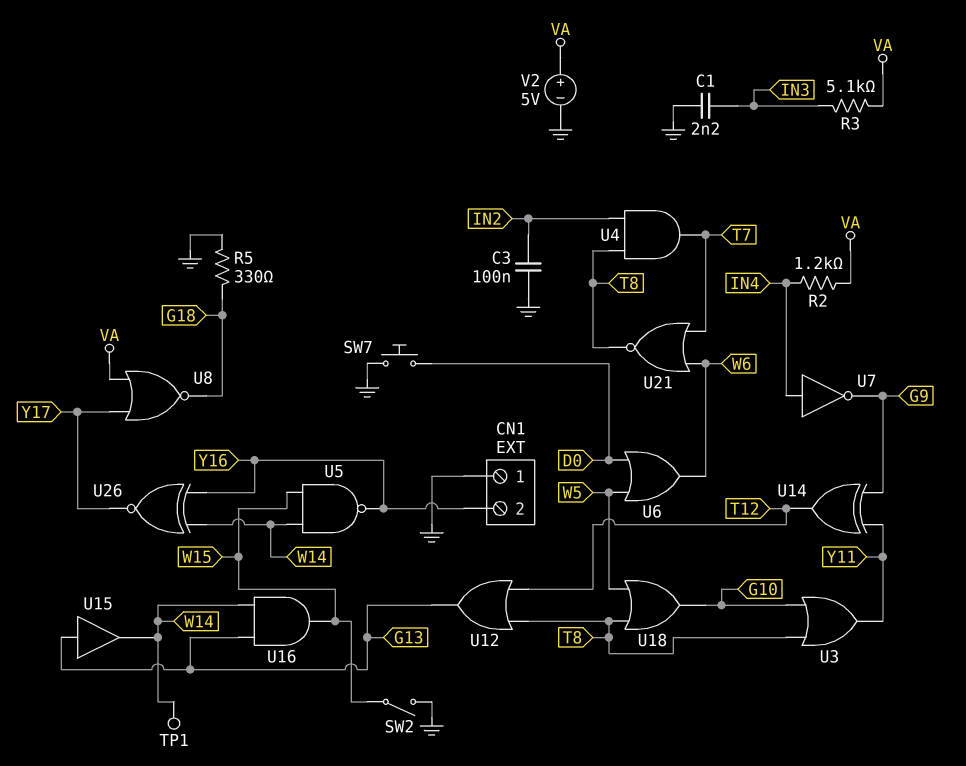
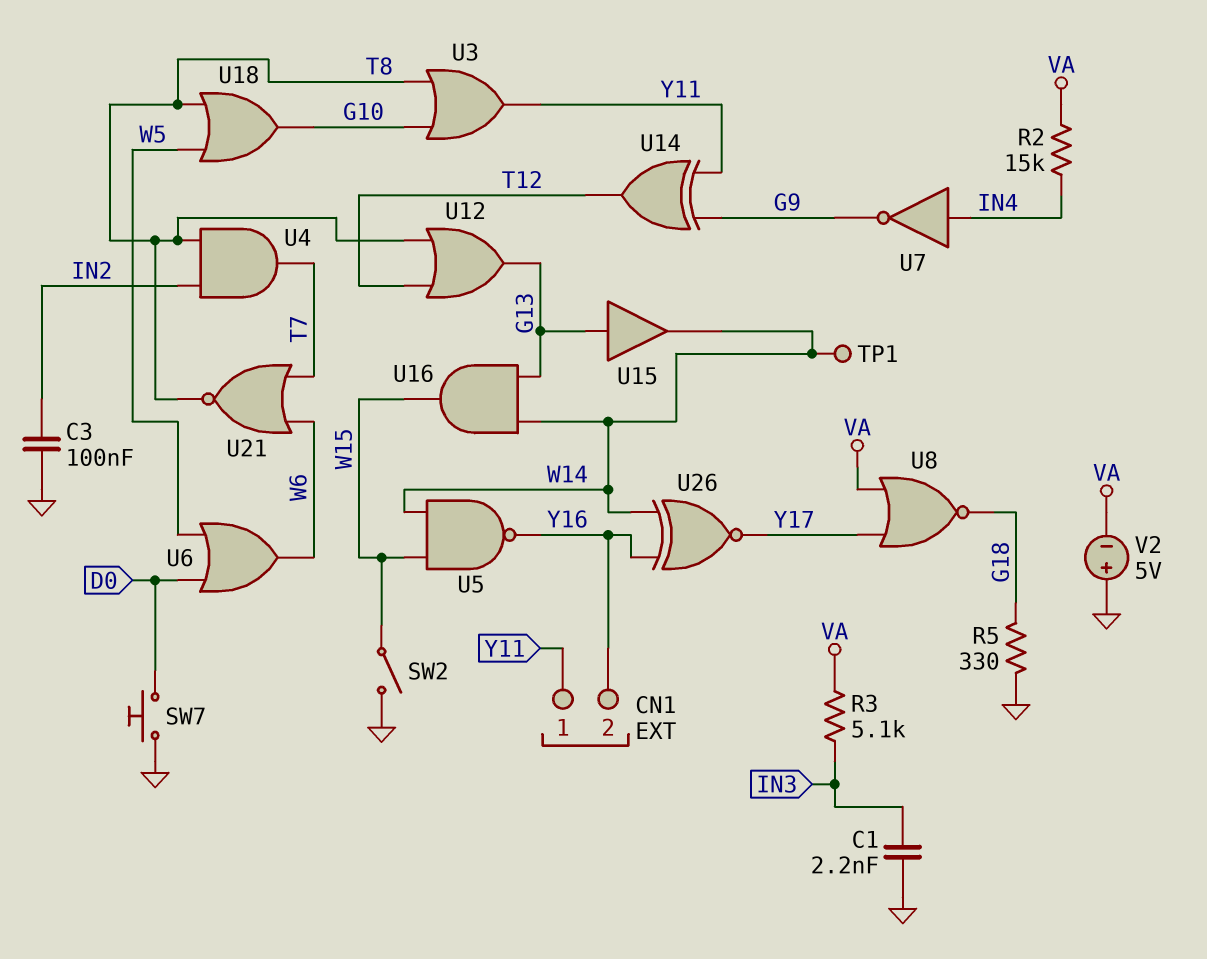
CN1 pin 1: GND -> Y11
R2: 1.2k (IN4, VA) -> 15k (IN4, VA)
V2: 5V (plus VA, minus GND) -> 5V (plus GND, minus VA)

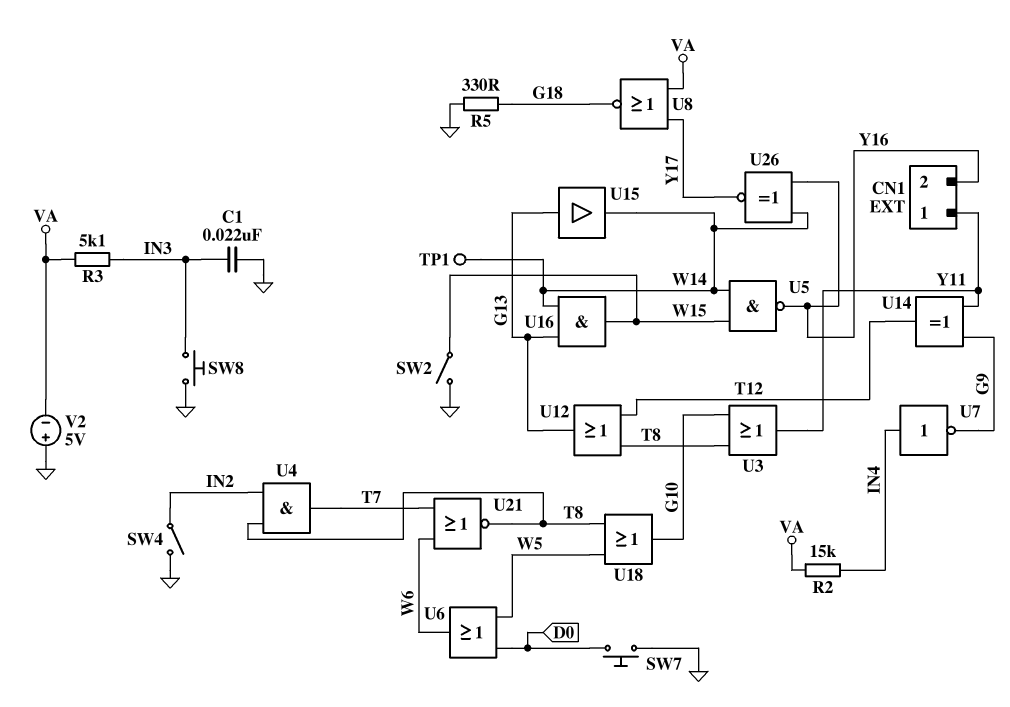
C1: 2.2nF (GND, IN3) -> 22nF (GND, IN3)
C3: 100nF (GND, IN2) -> none
SW4: none -> switch (GND, IN2)
SW8: none -> button (GND, IN3)

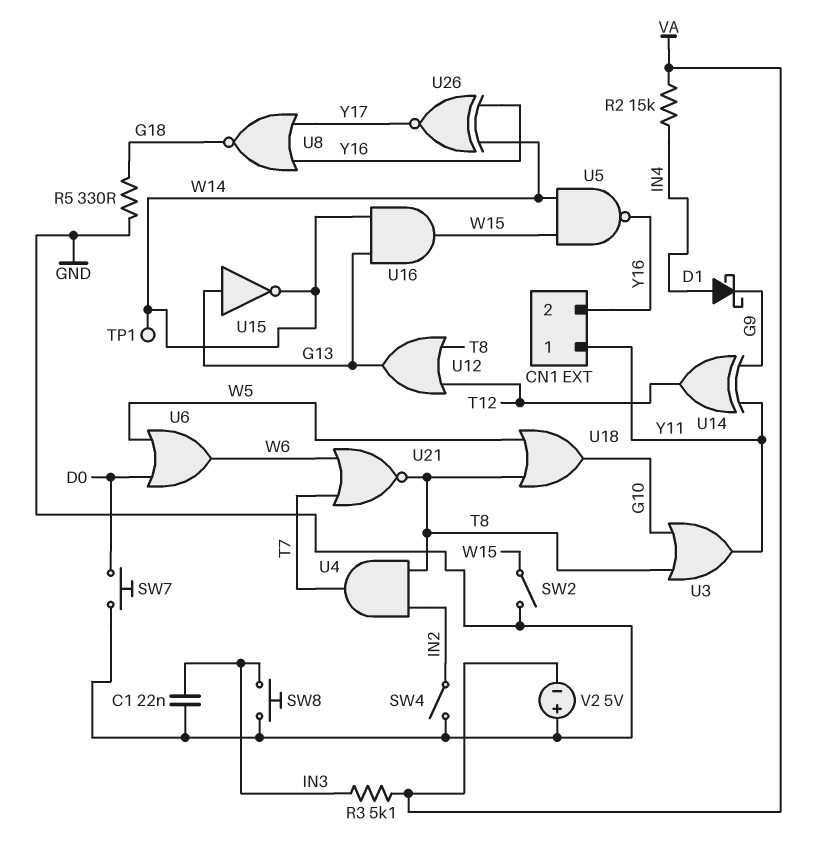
D1: none -> schottky (A IN4, K G9)
U7: NOT (in IN4, out G9) -> none
U8: NOR (in VA, in Y17, out G18) -> NOR (in Y16, in Y17, out G18)
U15: buffer (in G13, out W14) -> NOT (in G13, out W14)

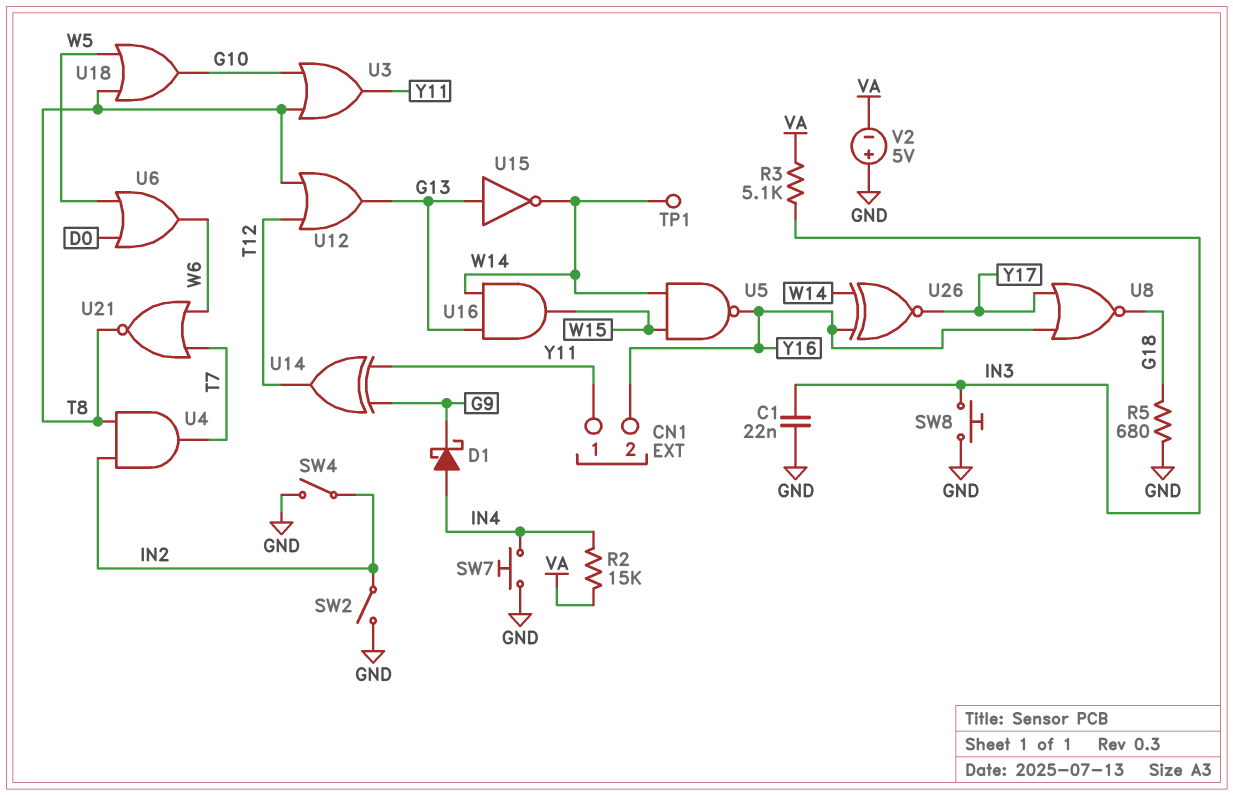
R5: 330 (G18, GND) -> 680 (G18, GND)
SW2: switch (GND, W15) -> switch (GND, IN2)
SW7: button (D0, GND) -> button (GND, IN4)

